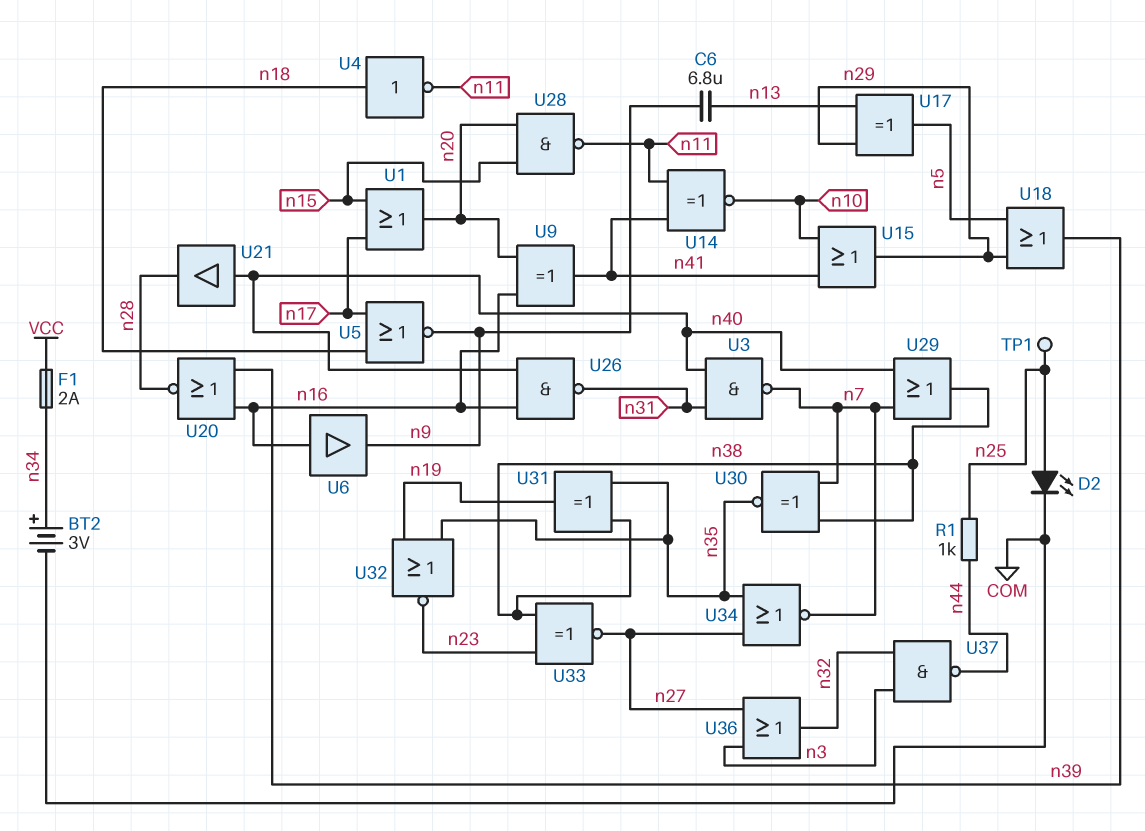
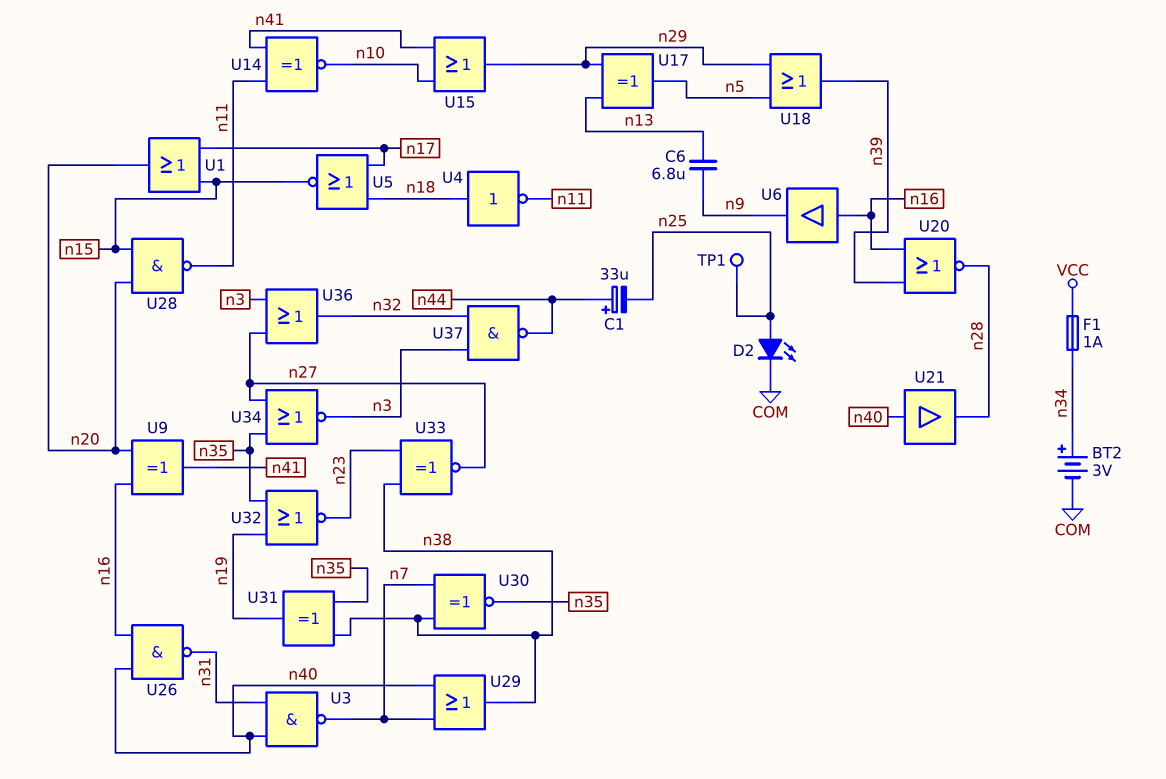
C1: none -> 33uF (plus n44, minus n25)
F1: 2A (VCC, n34) -> 1A (VCC, n34)
R1: 1k (n25, n44) -> none
U5: NOR (in n17, in n18, out n9) -> NOR (in n17, in n18, out n15)
U34: NOR (in n27, in n35, out n7) -> NOR (in n27, in n35, out n3)

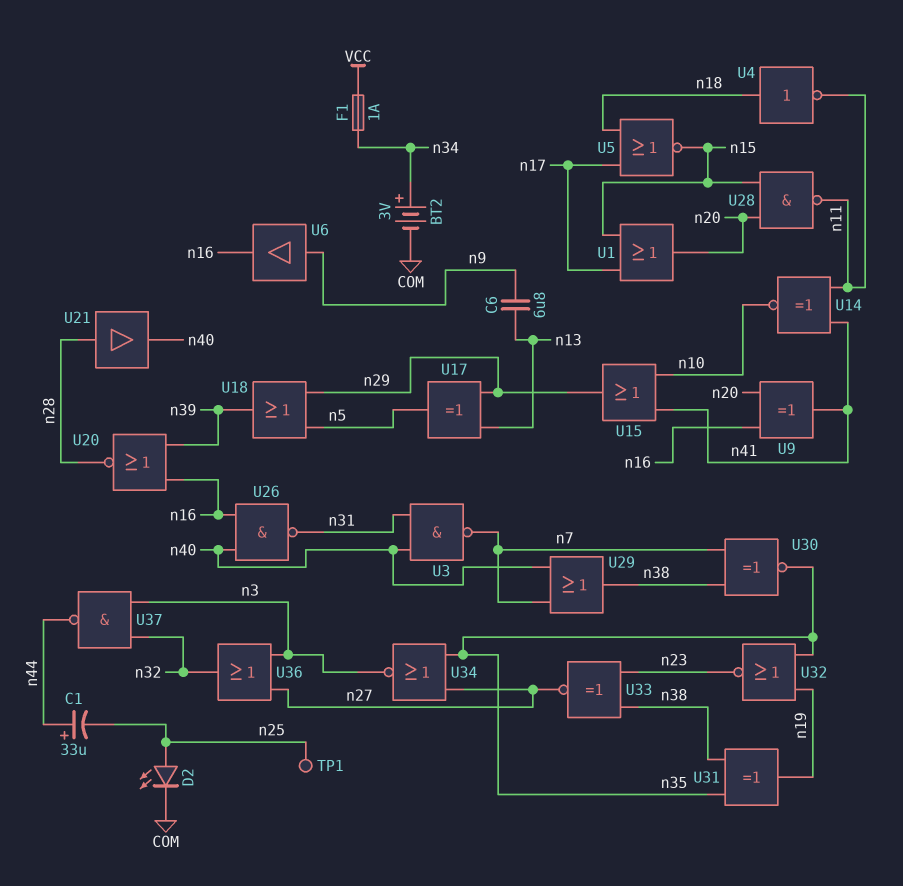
U6: buffer (in n16, out n9) -> buffer (in n9, out n16)
U21: buffer (in n40, out n28) -> buffer (in n28, out n40)

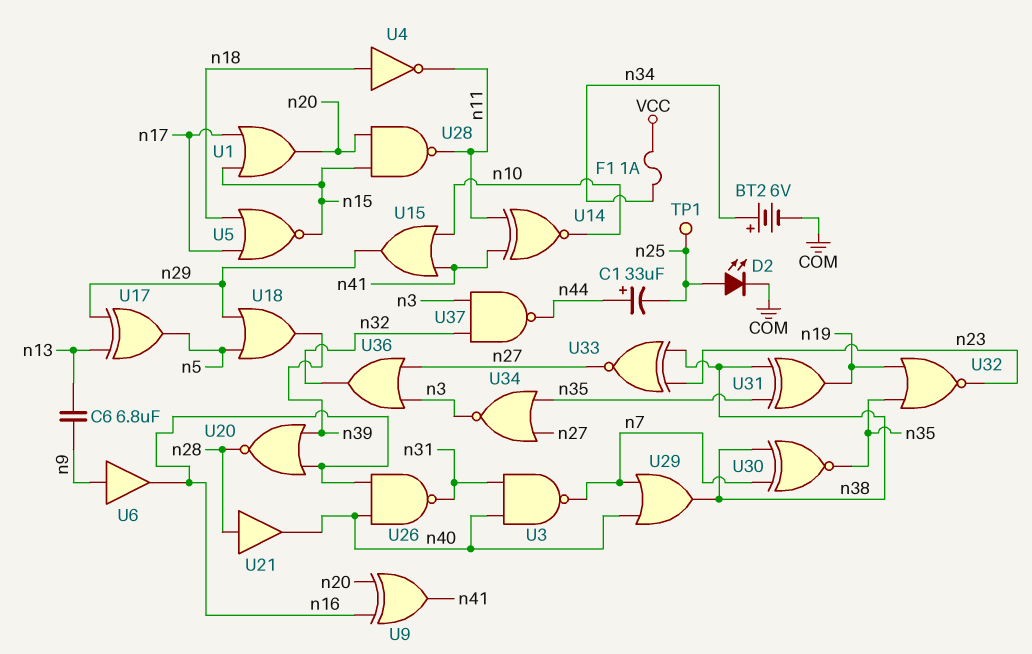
BT2: 3V (plus n34, minus COM) -> 6V (plus n34, minus COM)

